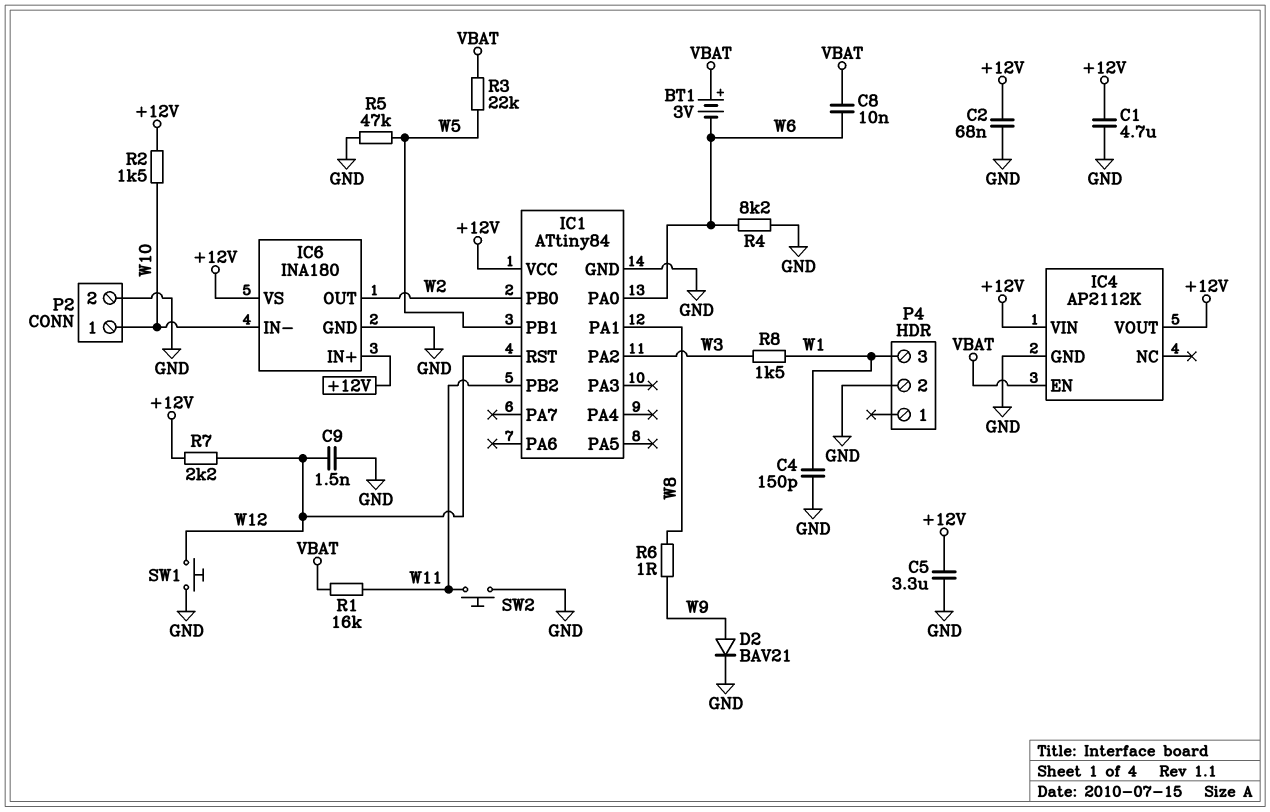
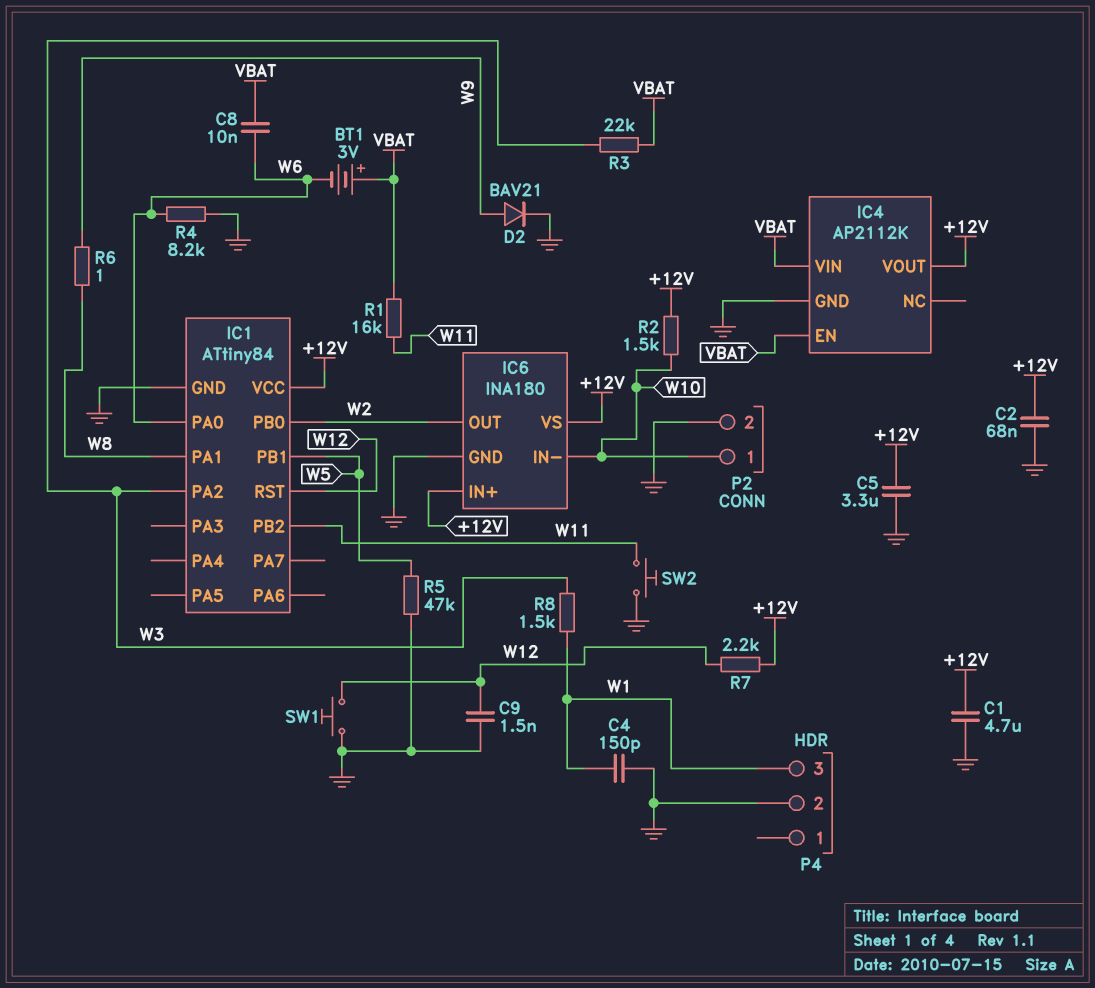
IC4 pin VIN: +12V -> VBAT
R3: 22k (VBAT, W5) -> 22k (VBAT, W3)

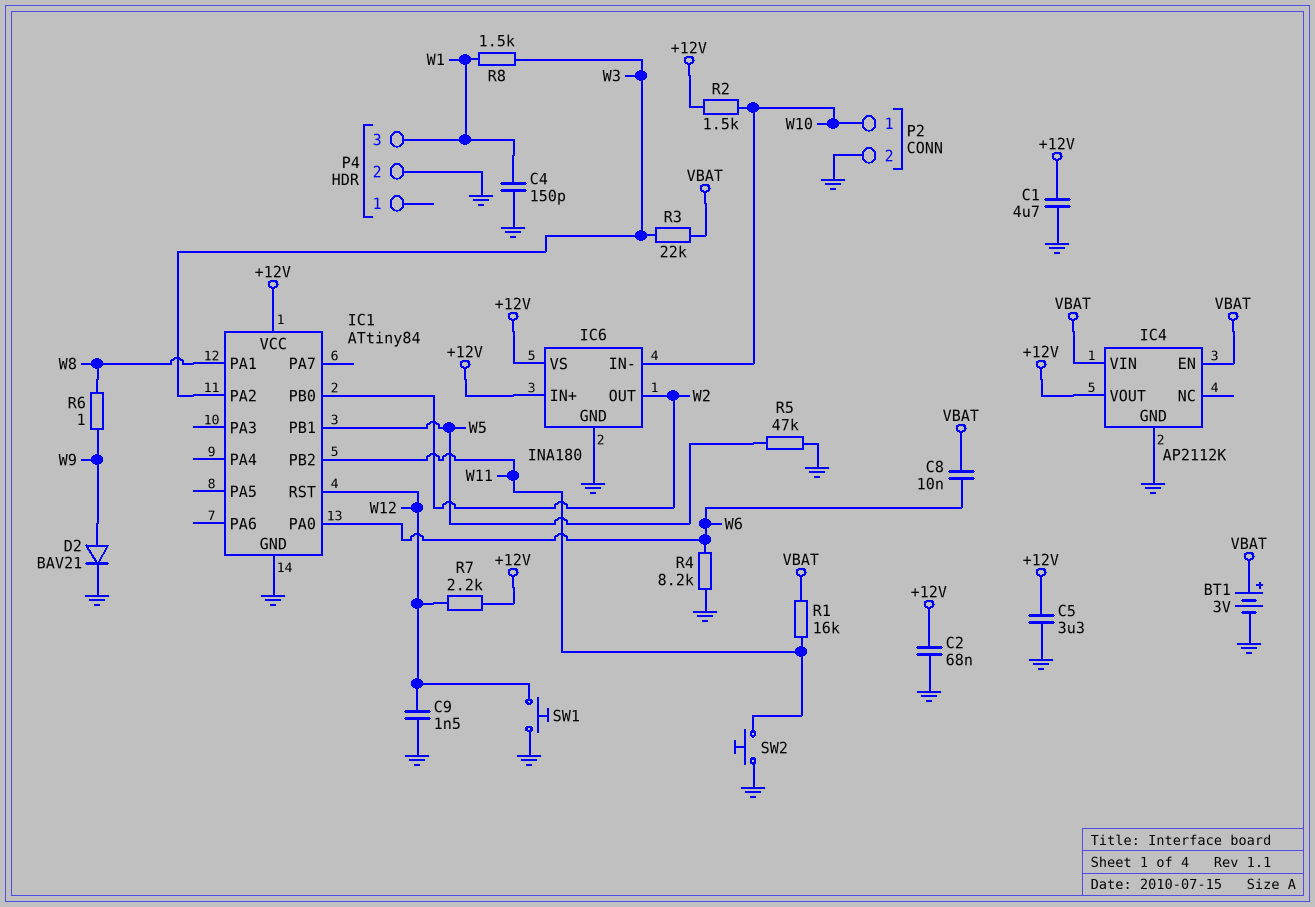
BT1: 3V (plus VBAT, minus W6) -> 3V (plus VBAT, minus GND)

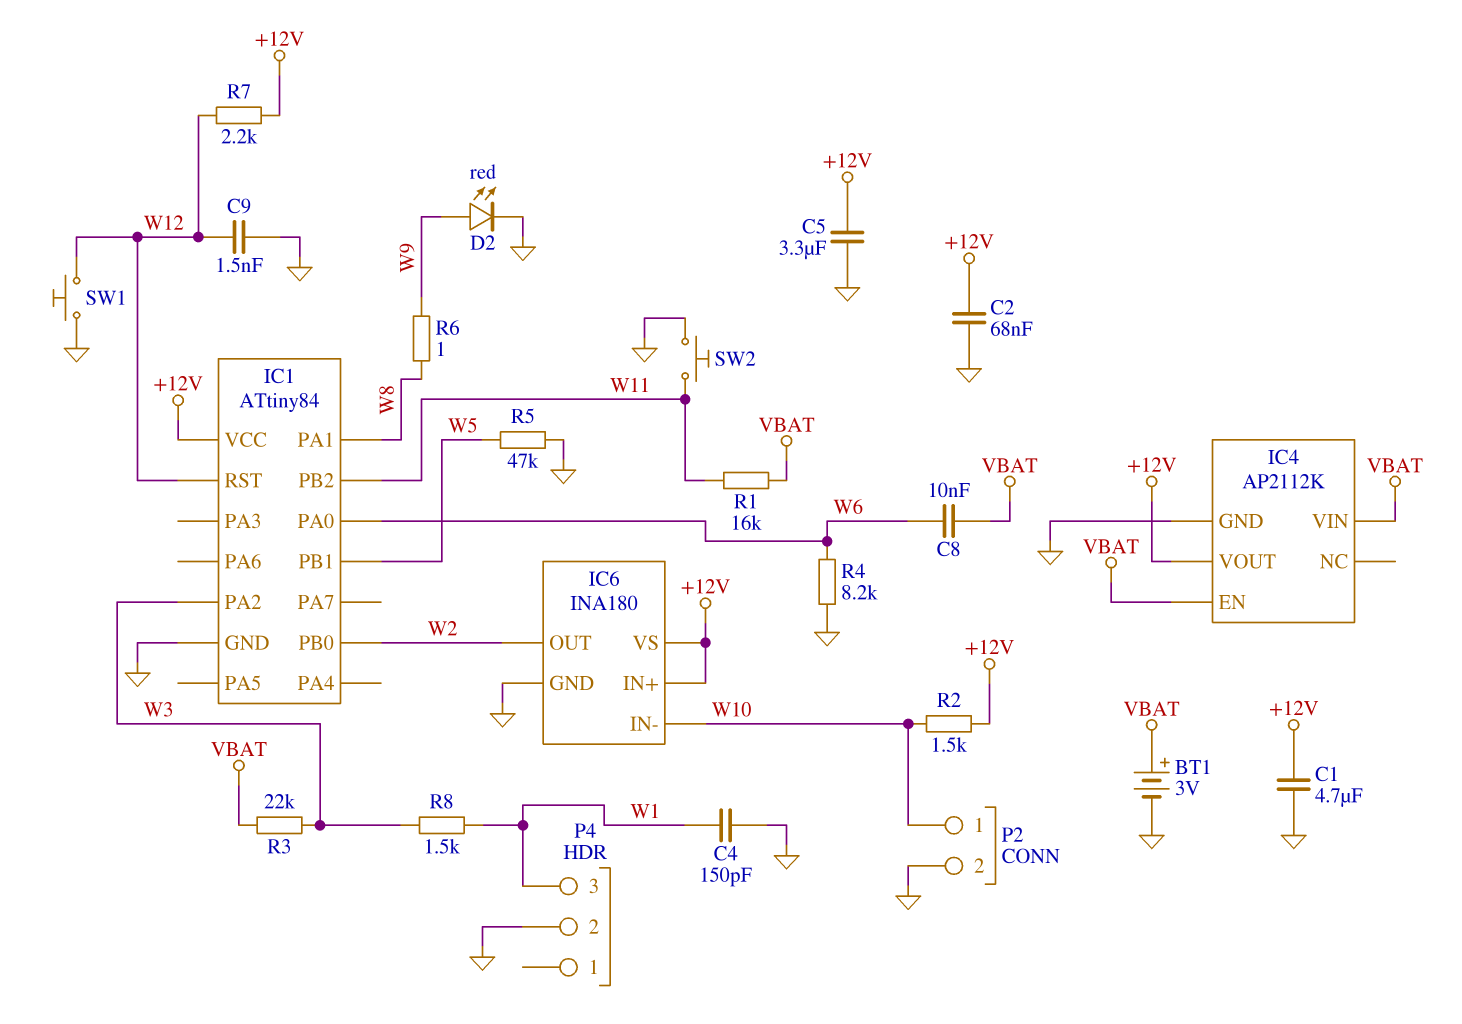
D2: diode BAV21 (A W9, K GND) -> LED red (A W9, K GND)

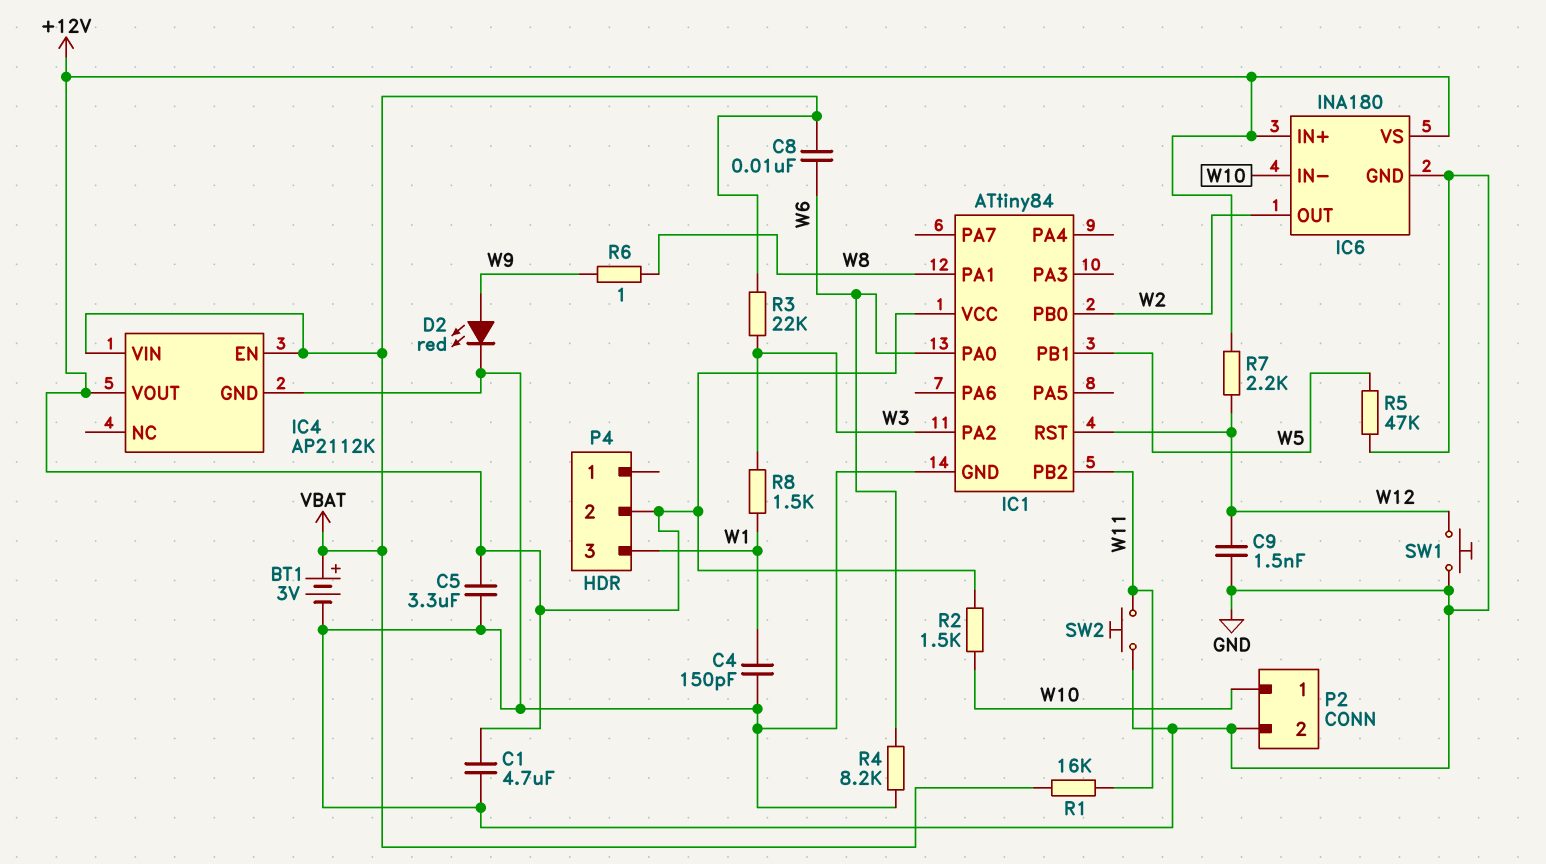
C2: 68nF (+12V, GND) -> none
P4 pin 2: GND -> +12V

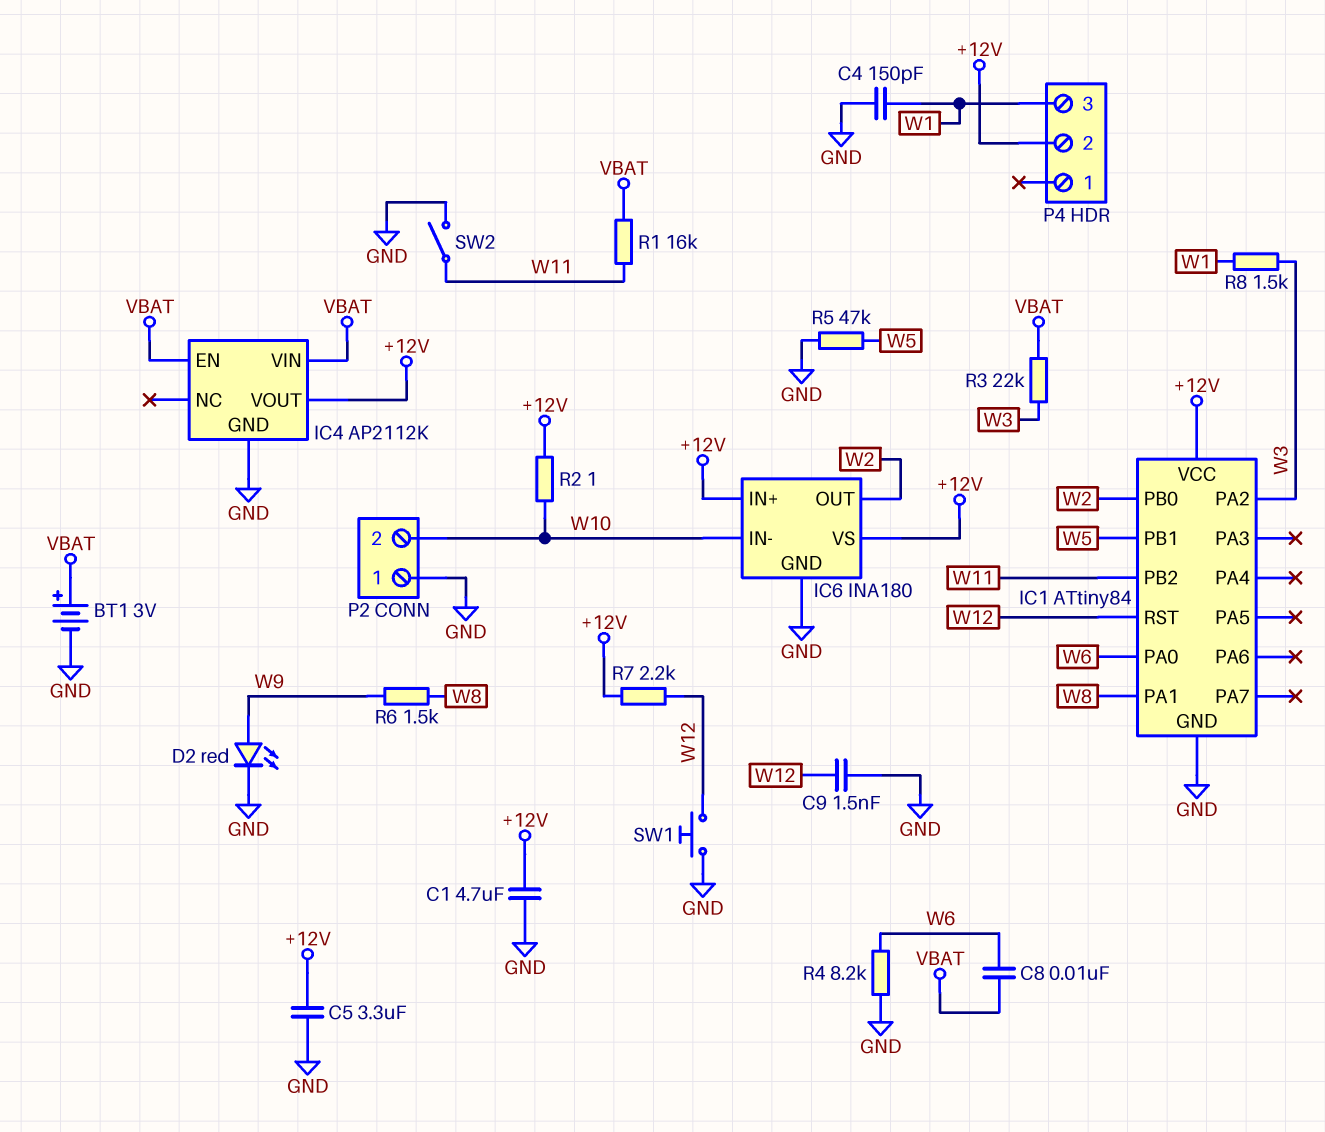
P2 pin 1: W10 -> GND
P2 pin 2: GND -> W10
R2: 1.5k (+12V, W10) -> 1 (+12V, W10)
R6: 1 (W8, W9) -> 1.5k (W8, W9)
SW2: button (GND, W11) -> switch (GND, W11)

